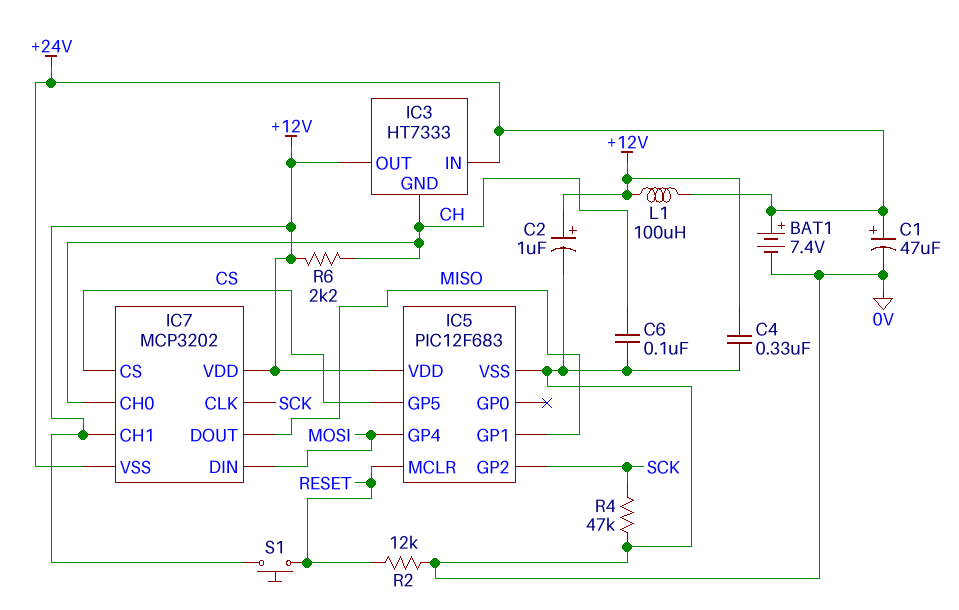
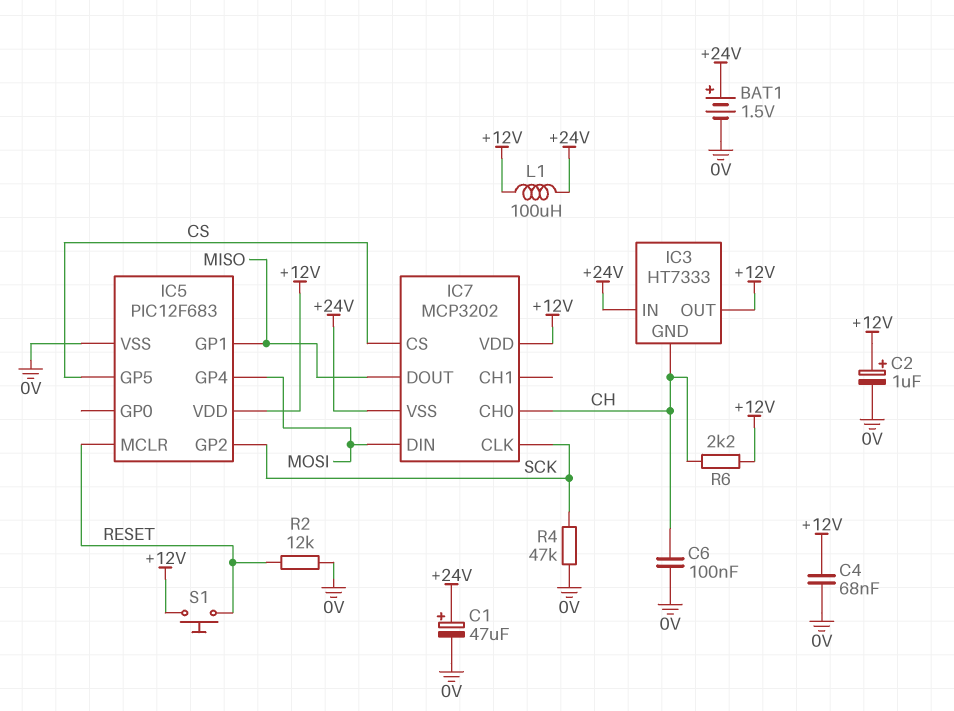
BAT1: 7.4V (plus +24V, minus 0V) -> 1.5V (plus +24V, minus 0V)
C4: 330nF (+12V, 0V) -> 68nF (+12V, 0V)
IC7 pin CH1: +12V -> none

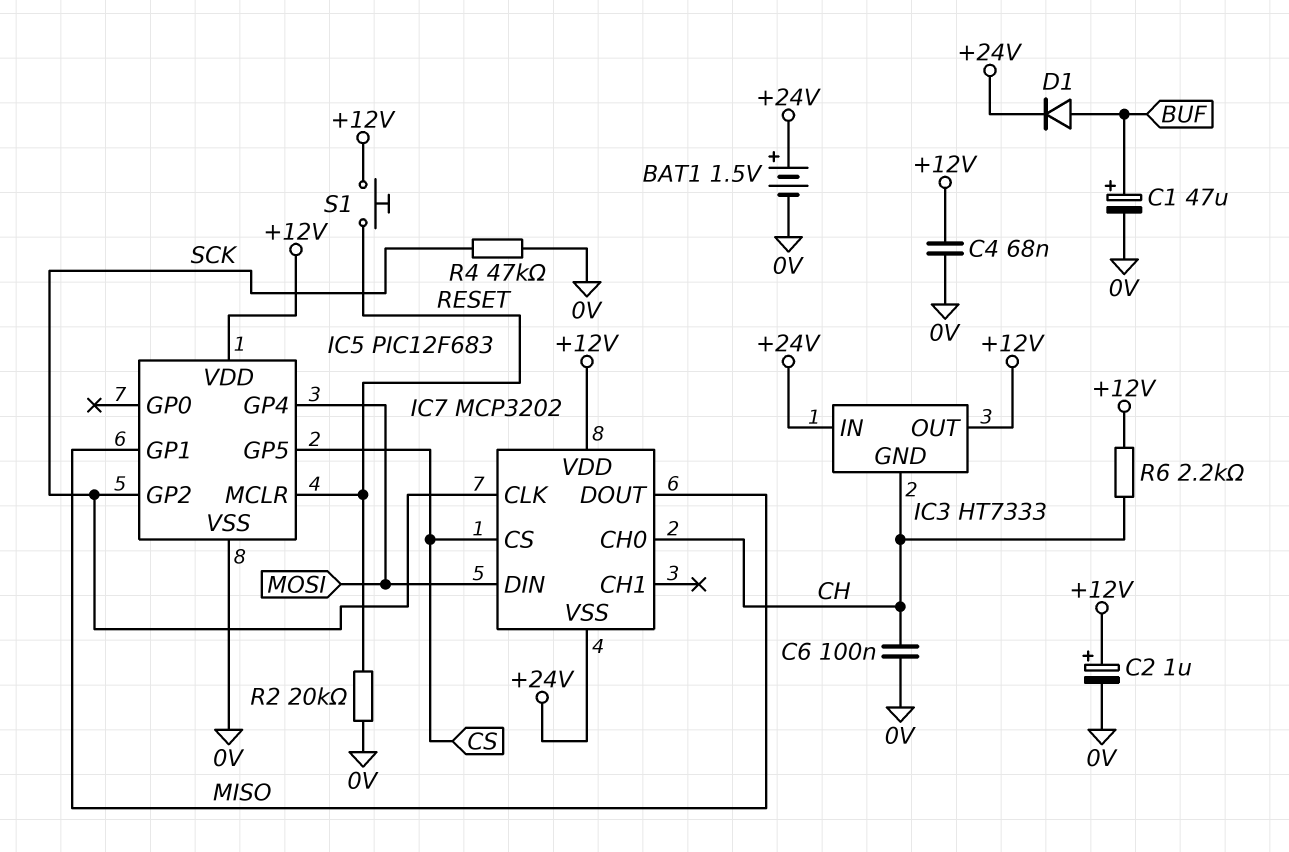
C1: 47uF (plus +24V, minus 0V) -> 47uF (plus BUF, minus 0V)
D1: none -> diode (A BUF, K +24V)
L1: 100uH (+12V, +24V) -> none
R2: 12k (0V, RESET) -> 20k (0V, RESET)

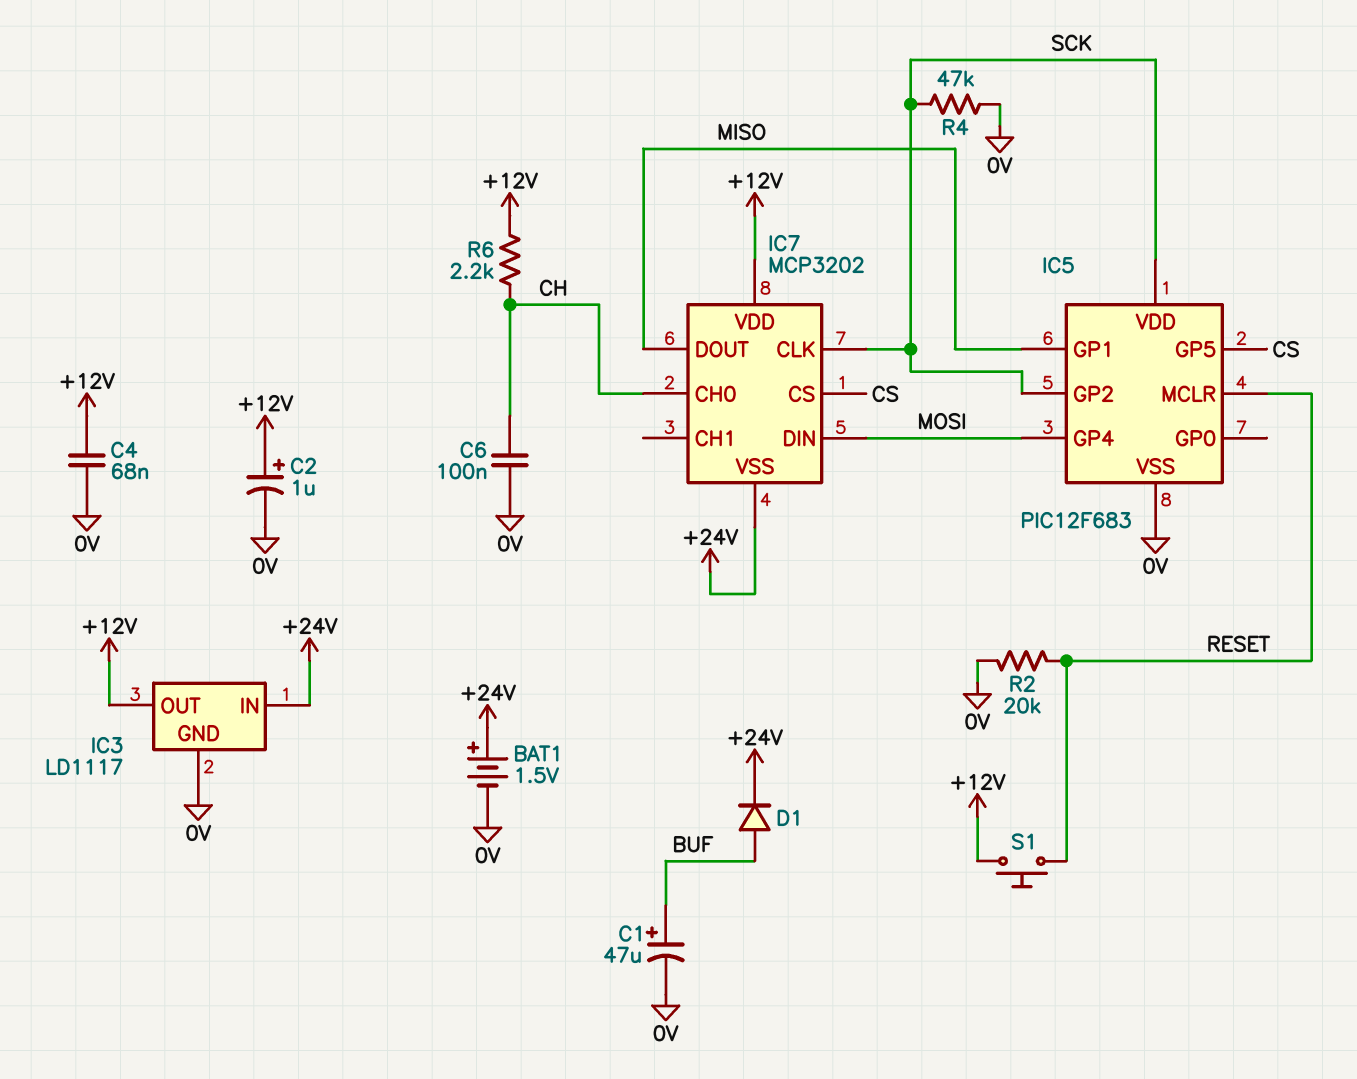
IC3: HT7333 -> LD1117
IC3 pin GND: CH -> 0V
IC5 pin VDD: +12V -> SCK

